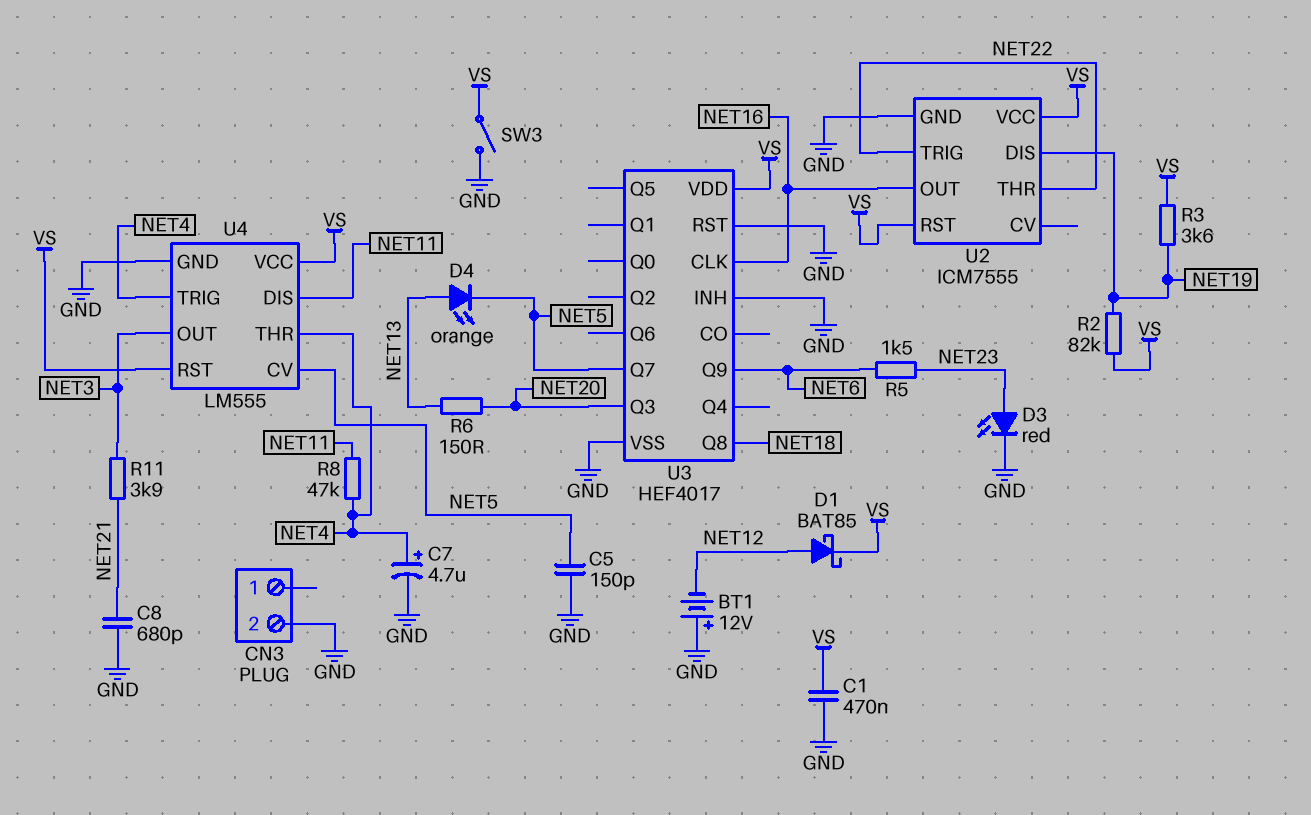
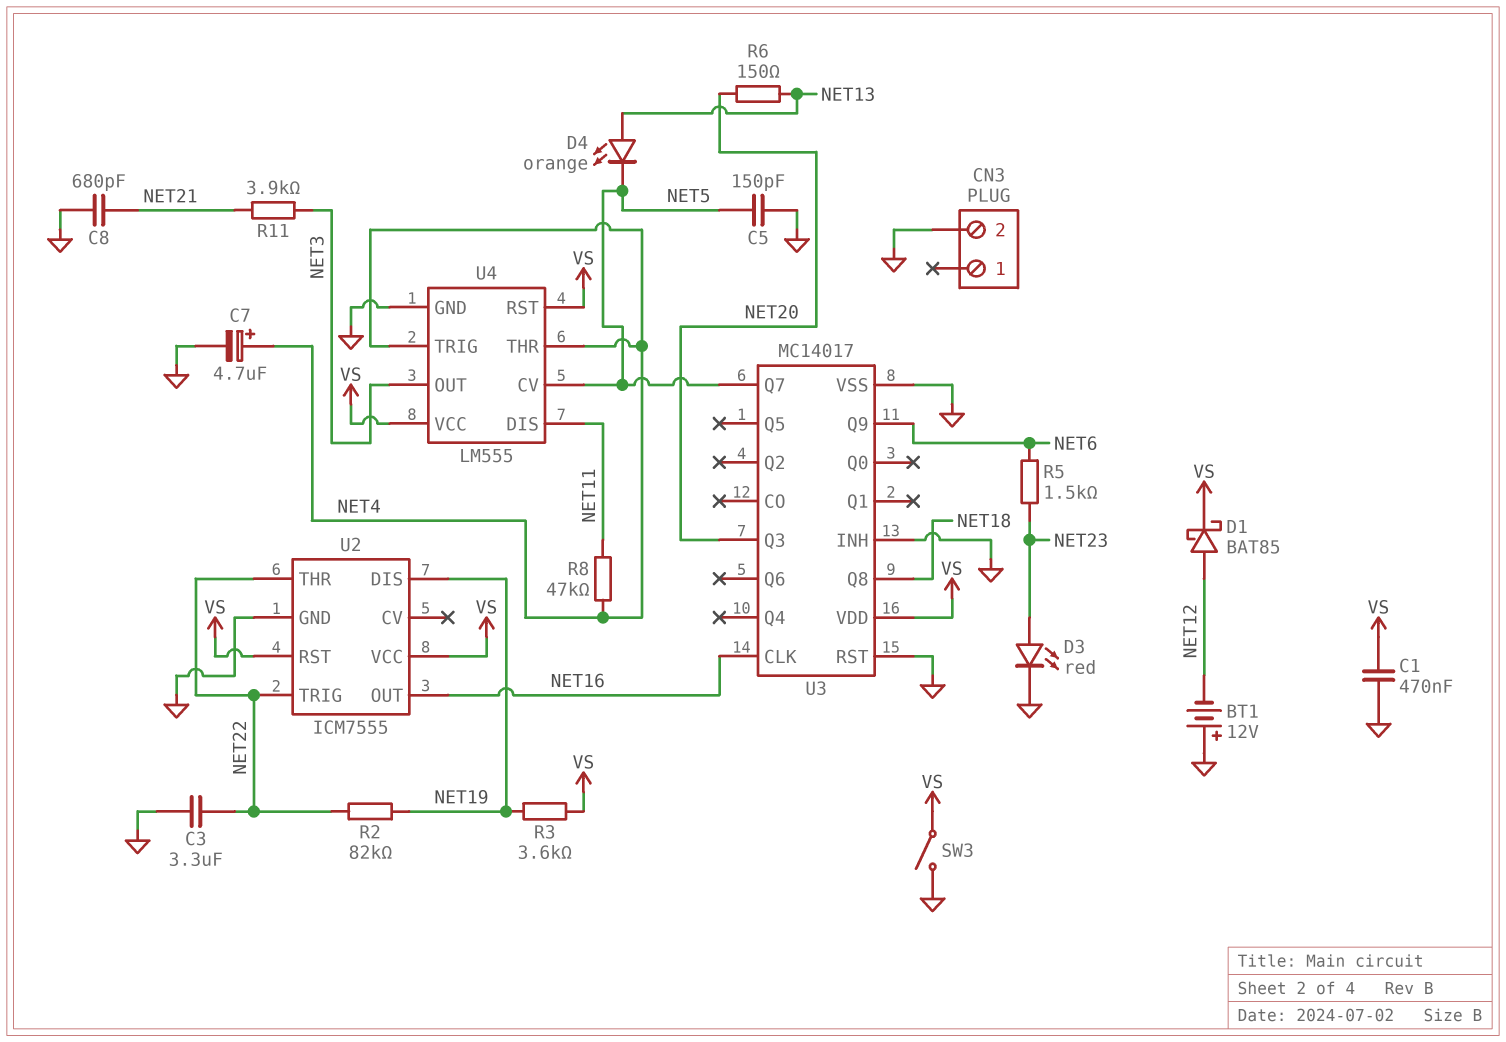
C3: none -> 3.3uF (GND, NET22)
R2: 82k (NET19, VS) -> 82k (NET19, NET22)
U3: HEF4017 -> MC14017

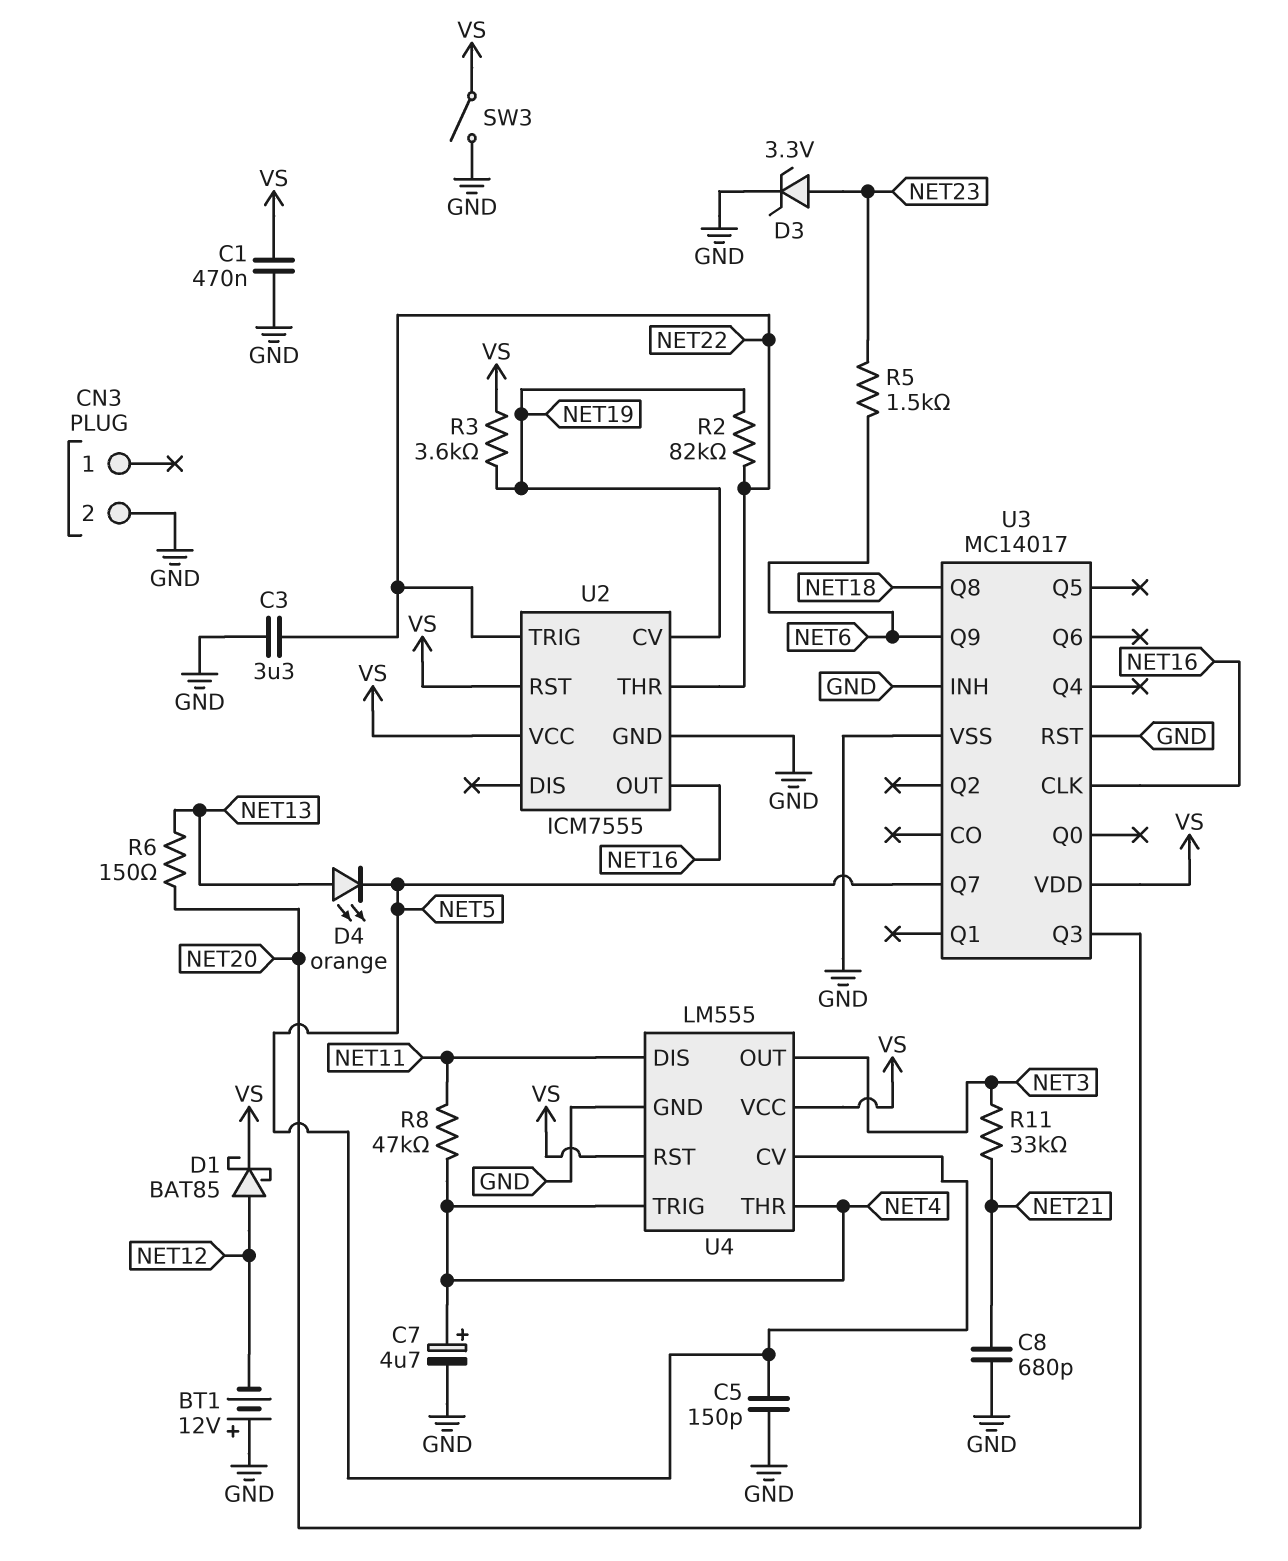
D3: LED red (A NET23, K GND) -> zener 3.3V (A NET23, K GND)
R11: 3.9k (NET3, NET21) -> 33k (NET3, NET21)
U2 pin CV: none -> NET19
U2 pin DIS: NET19 -> none

